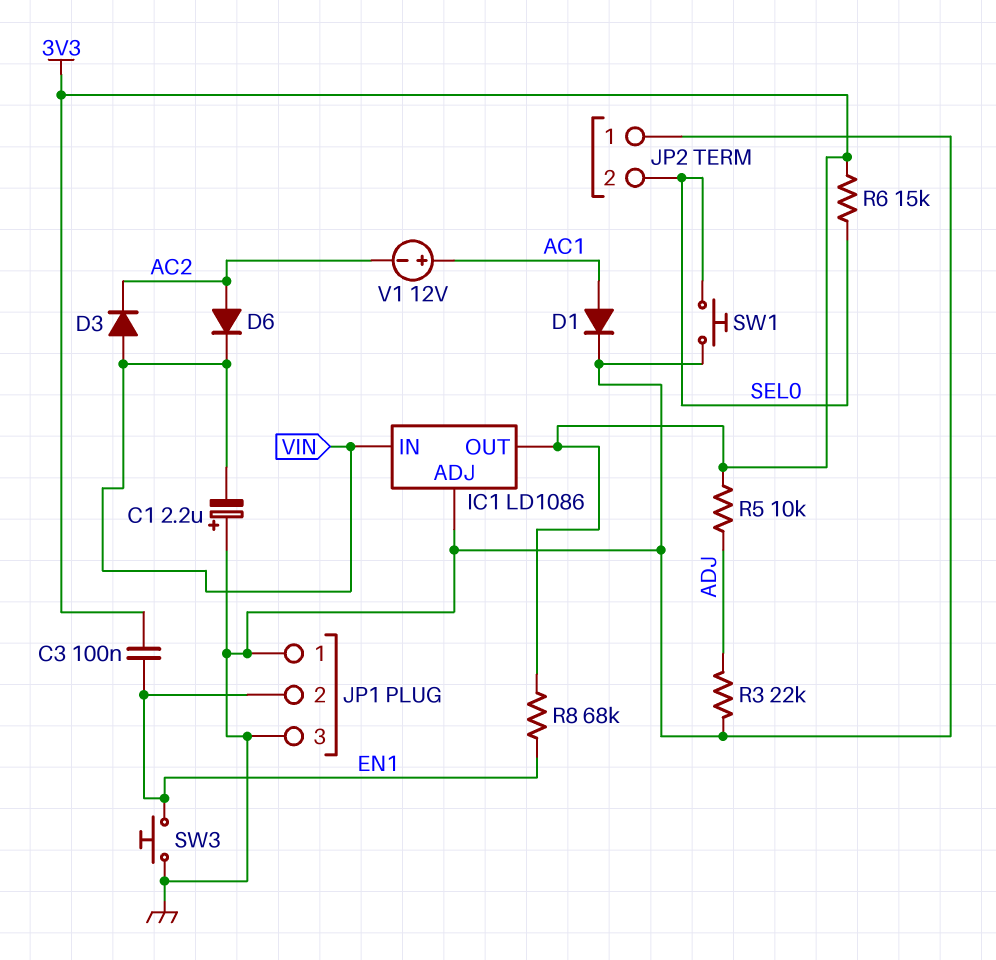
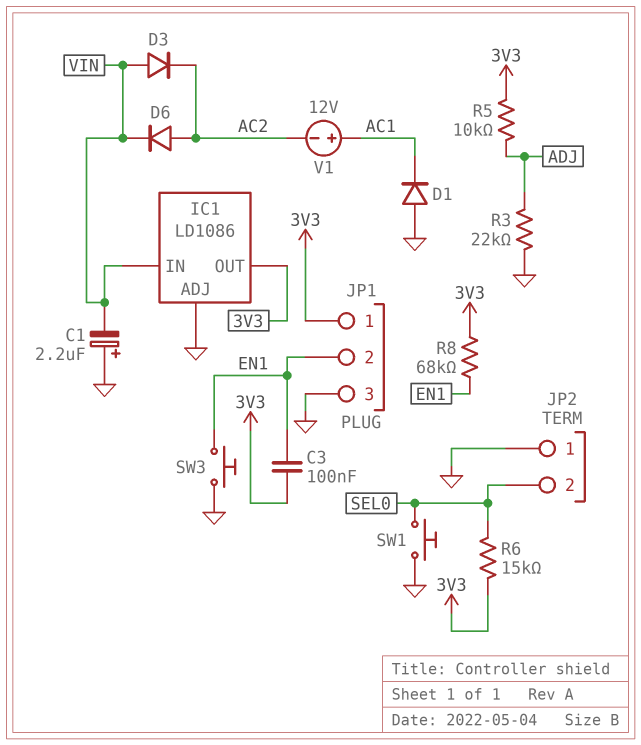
D1: diode (A AC1, K GND) -> diode (A GND, K AC1)
JP1 pin 1: GND -> 3V3

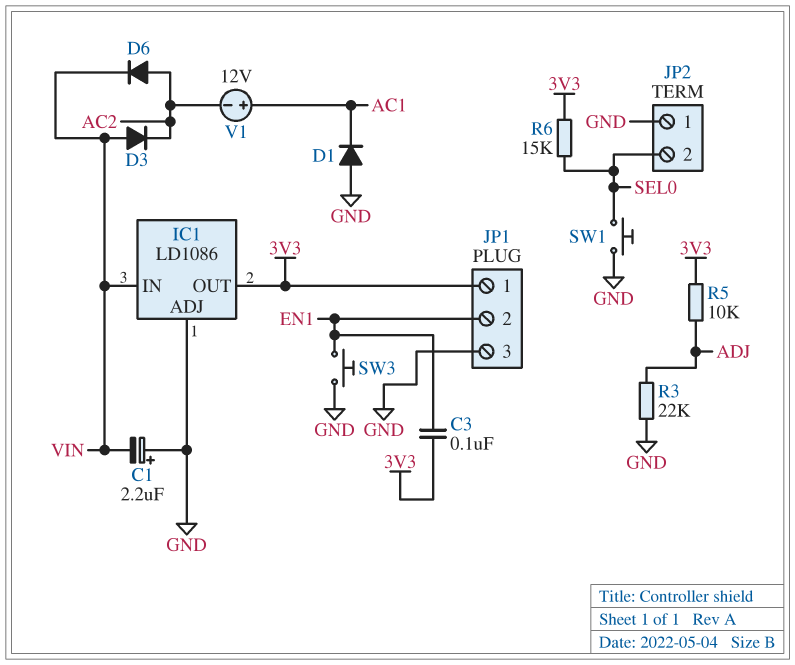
R8: 68k (3V3, EN1) -> none

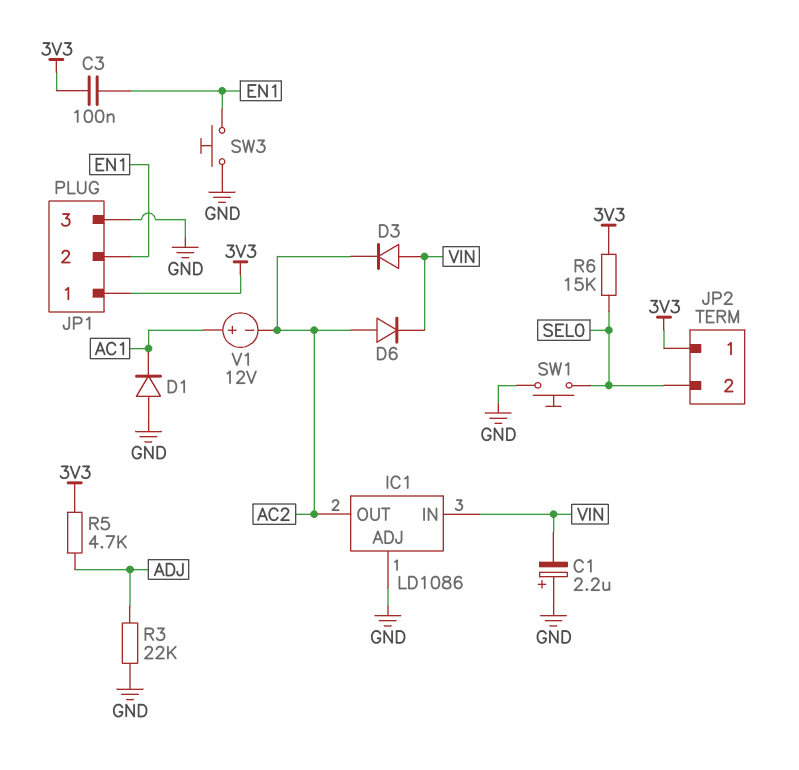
IC1 pin OUT: 3V3 -> AC2
JP2 pin 1: GND -> 3V3
R5: 10k (3V3, ADJ) -> 4.7k (3V3, ADJ)

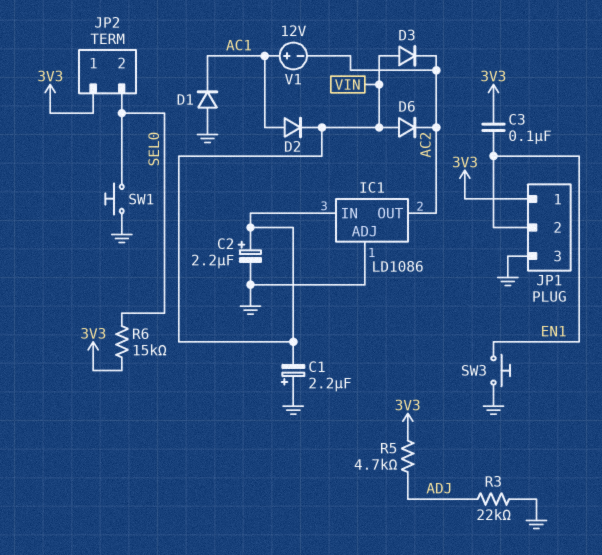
C2: none -> 2.2uF (plus VIN, minus GND)
D2: none -> diode (A AC1, K VIN)
D6: diode (A AC2, K VIN) -> diode (A VIN, K AC2)

